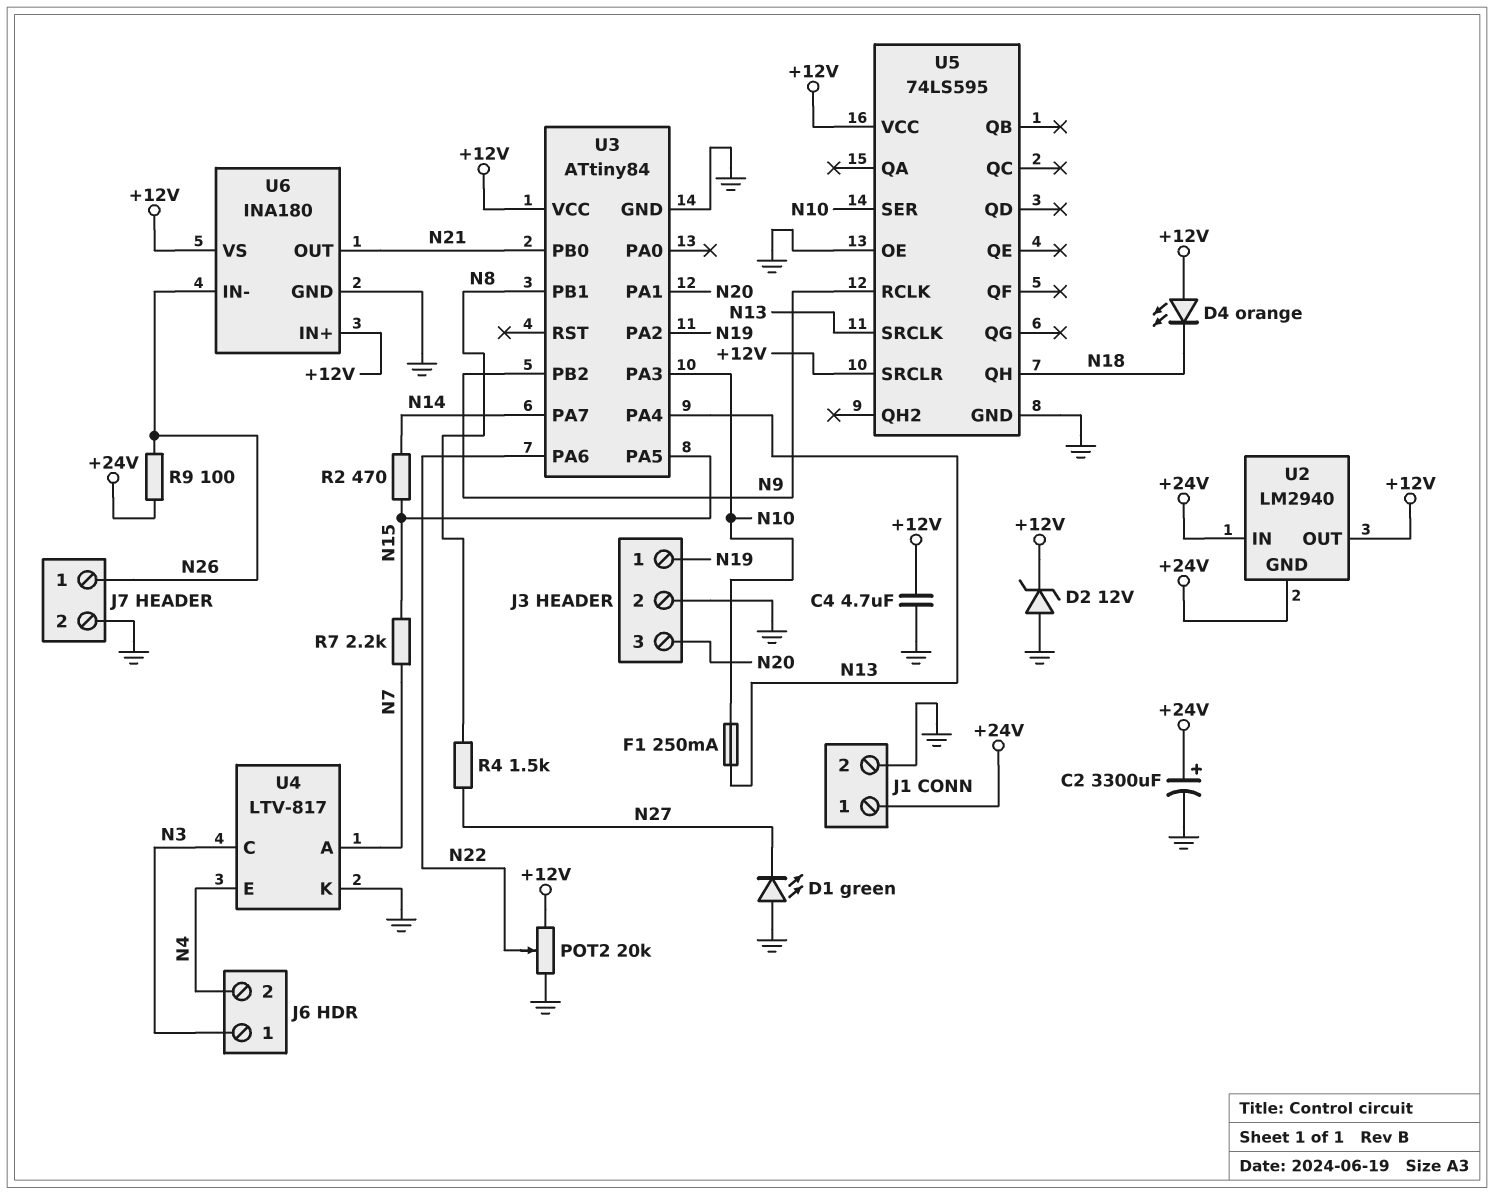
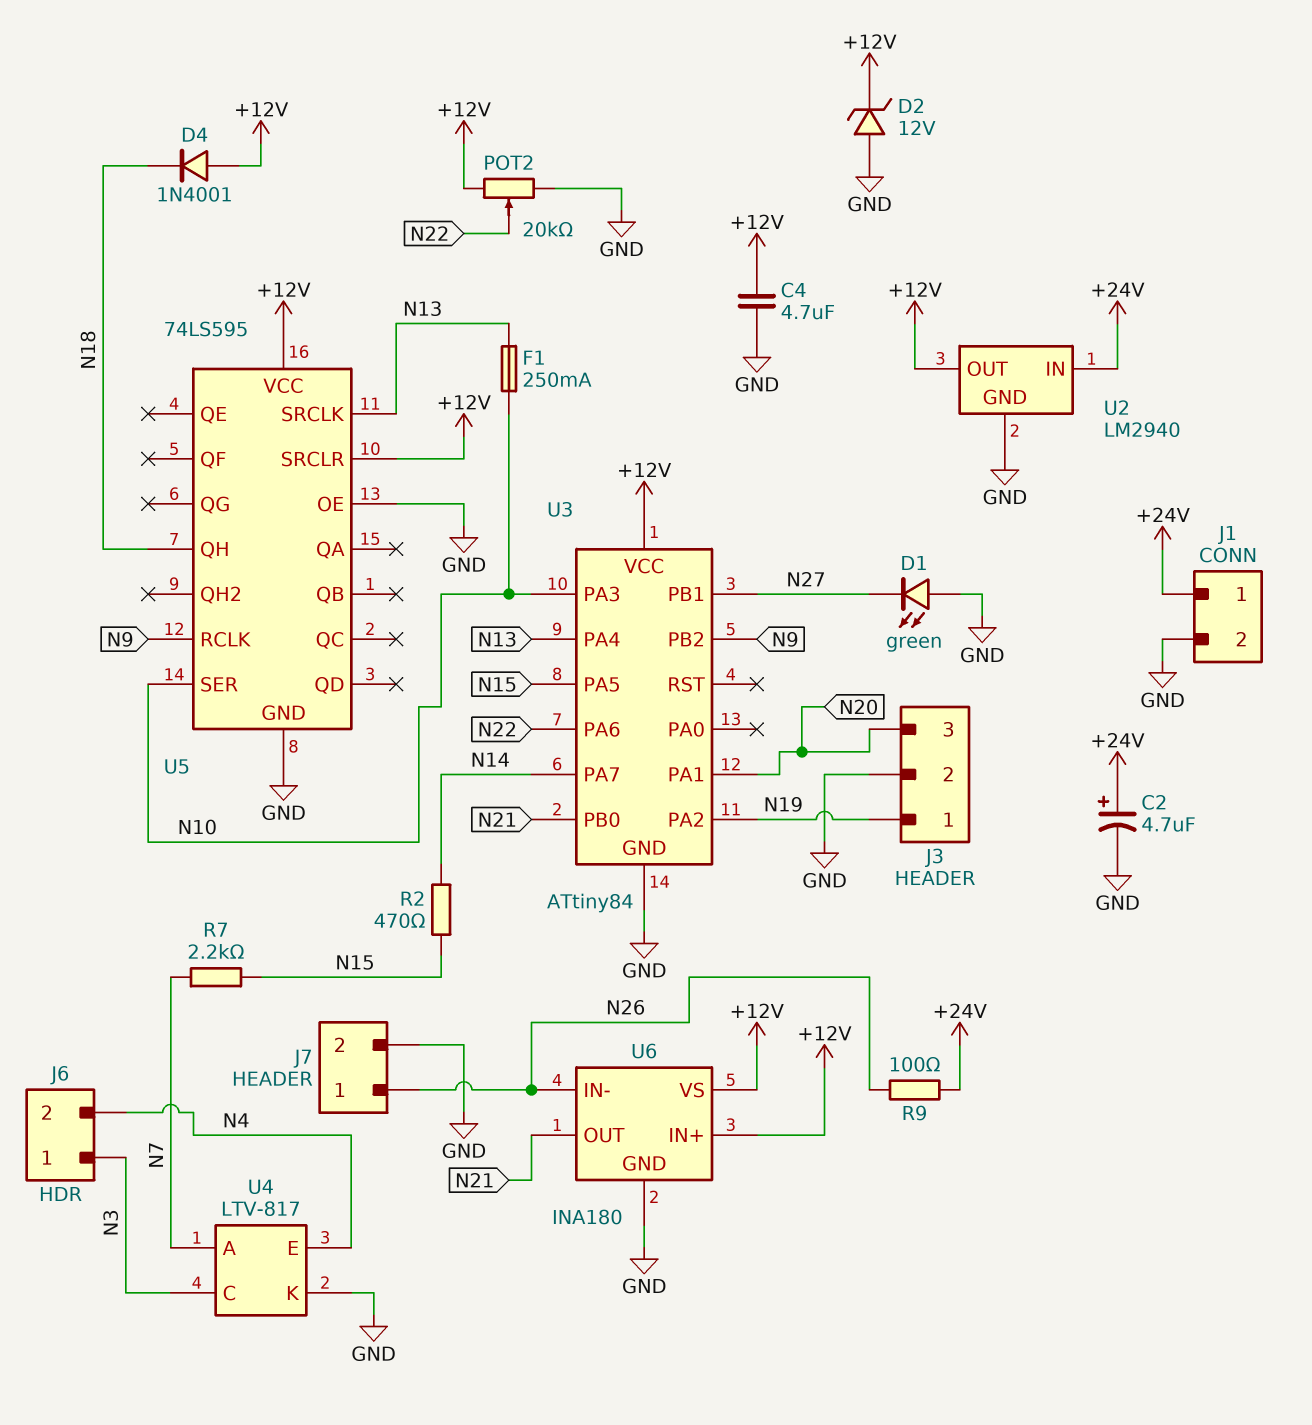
C2: 3300uF (plus +24V, minus GND) -> 4.7uF (plus +24V, minus GND)
D4: LED orange (A +12V, K N18) -> diode 1N4001 (A +12V, K N18)
R4: 1.5k (N8, N27) -> none
U2 pin GND: +24V -> GND
U3 pin PB1: N8 -> N27

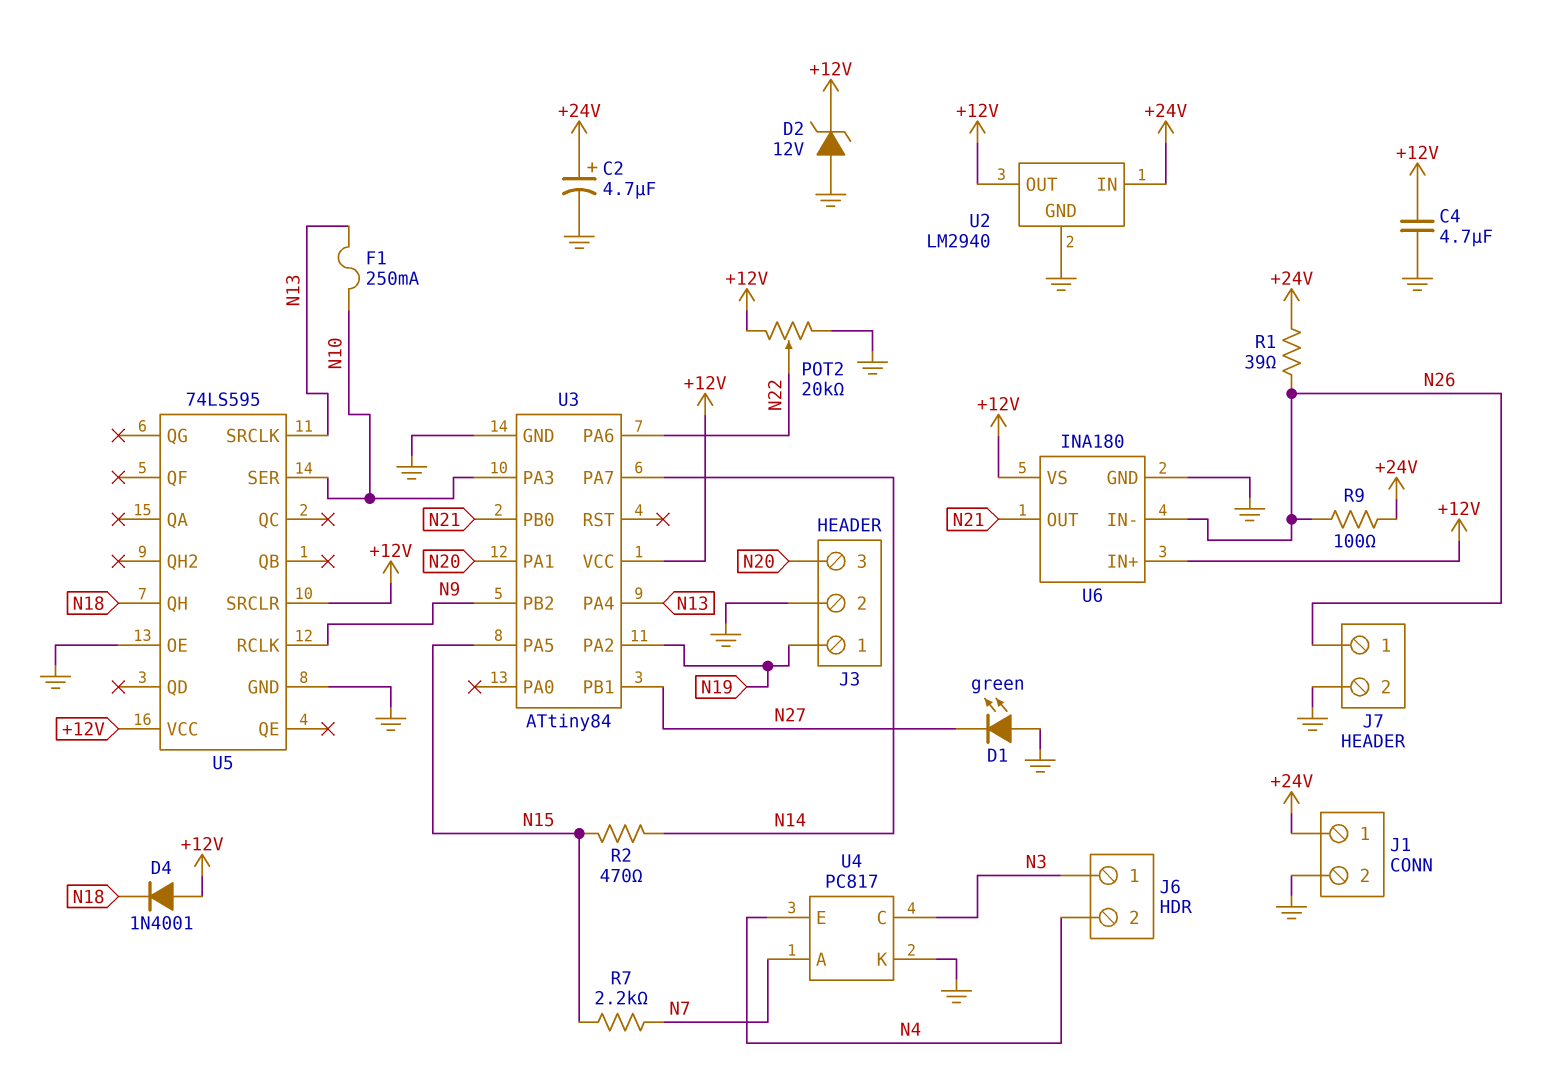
R1: none -> 39 (+24V, N26)
U4: LTV-817 -> PC817

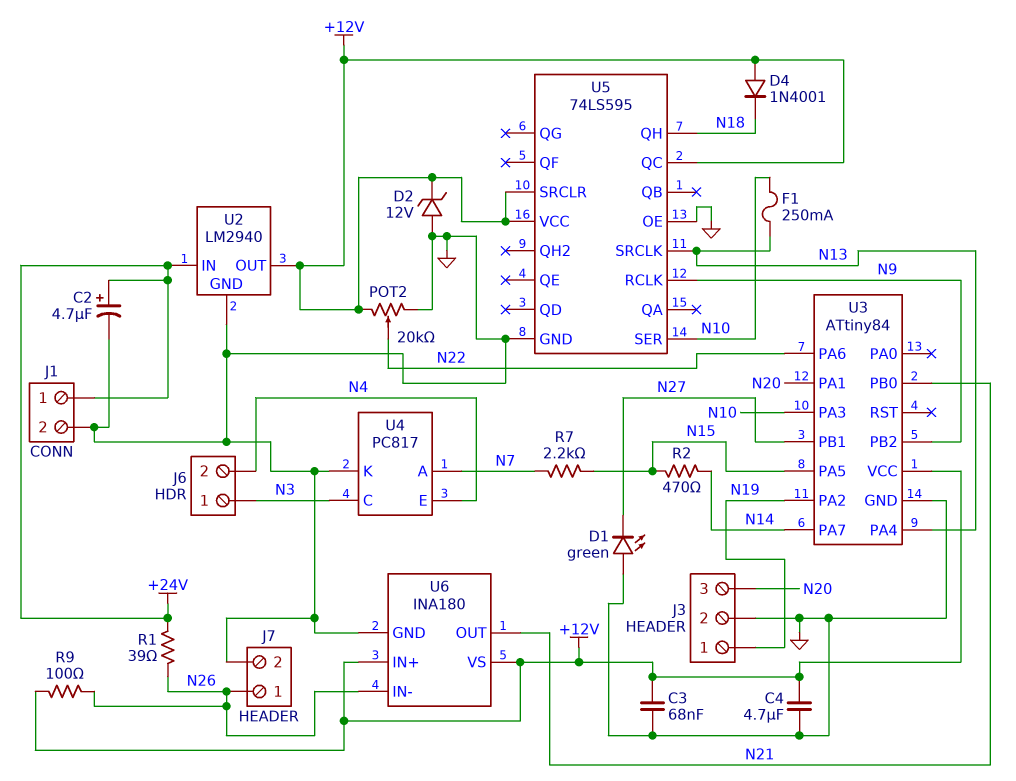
C3: none -> 68nF (+12V, GND)
R9: 100 (+24V, N26) -> 100 (+12V, N26)
U5 pin QC: none -> +12V

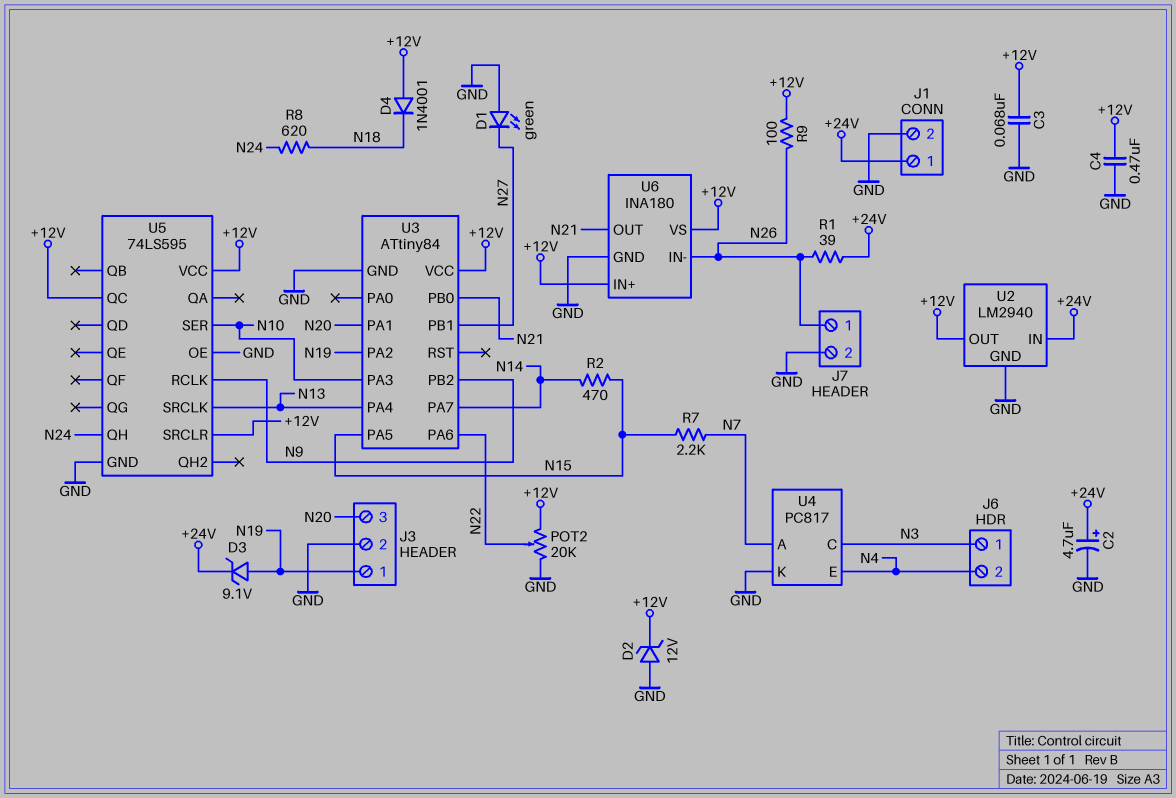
C4: 4.7uF (+12V, GND) -> 470nF (+12V, GND)
D3: none -> zener 9.1V (A N19, K +24V)
F1: 250mA (N10, N13) -> none
R8: none -> 620 (N18, N24)
U5 pin QH: N18 -> N24

